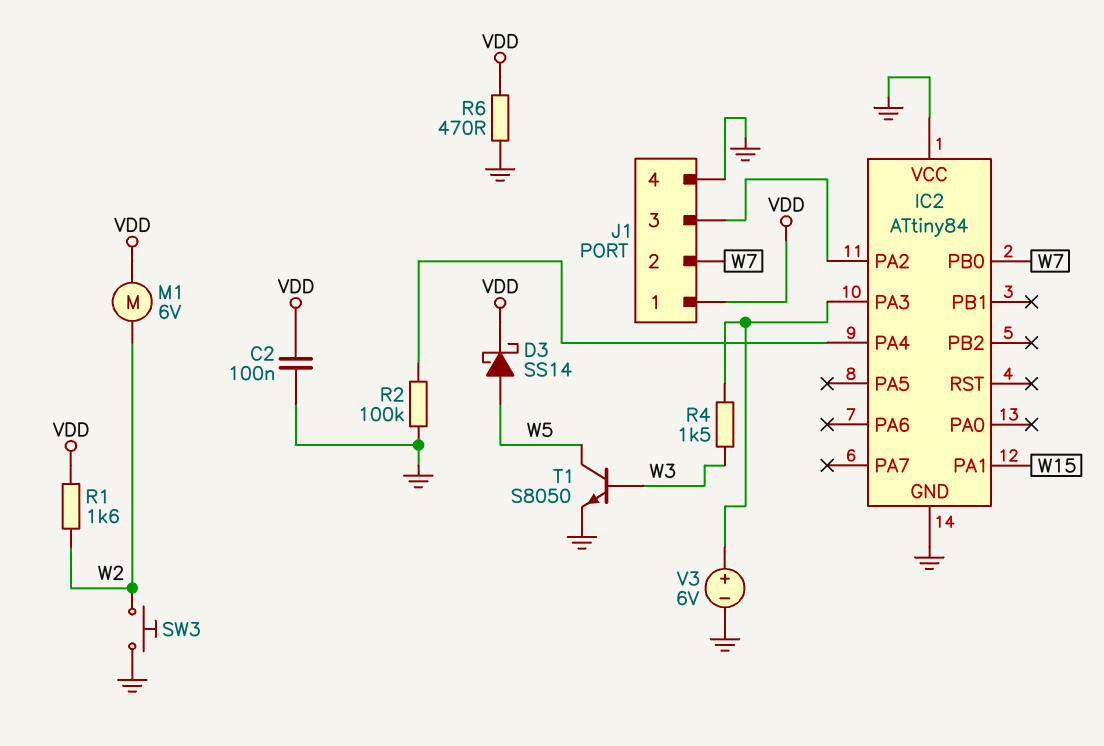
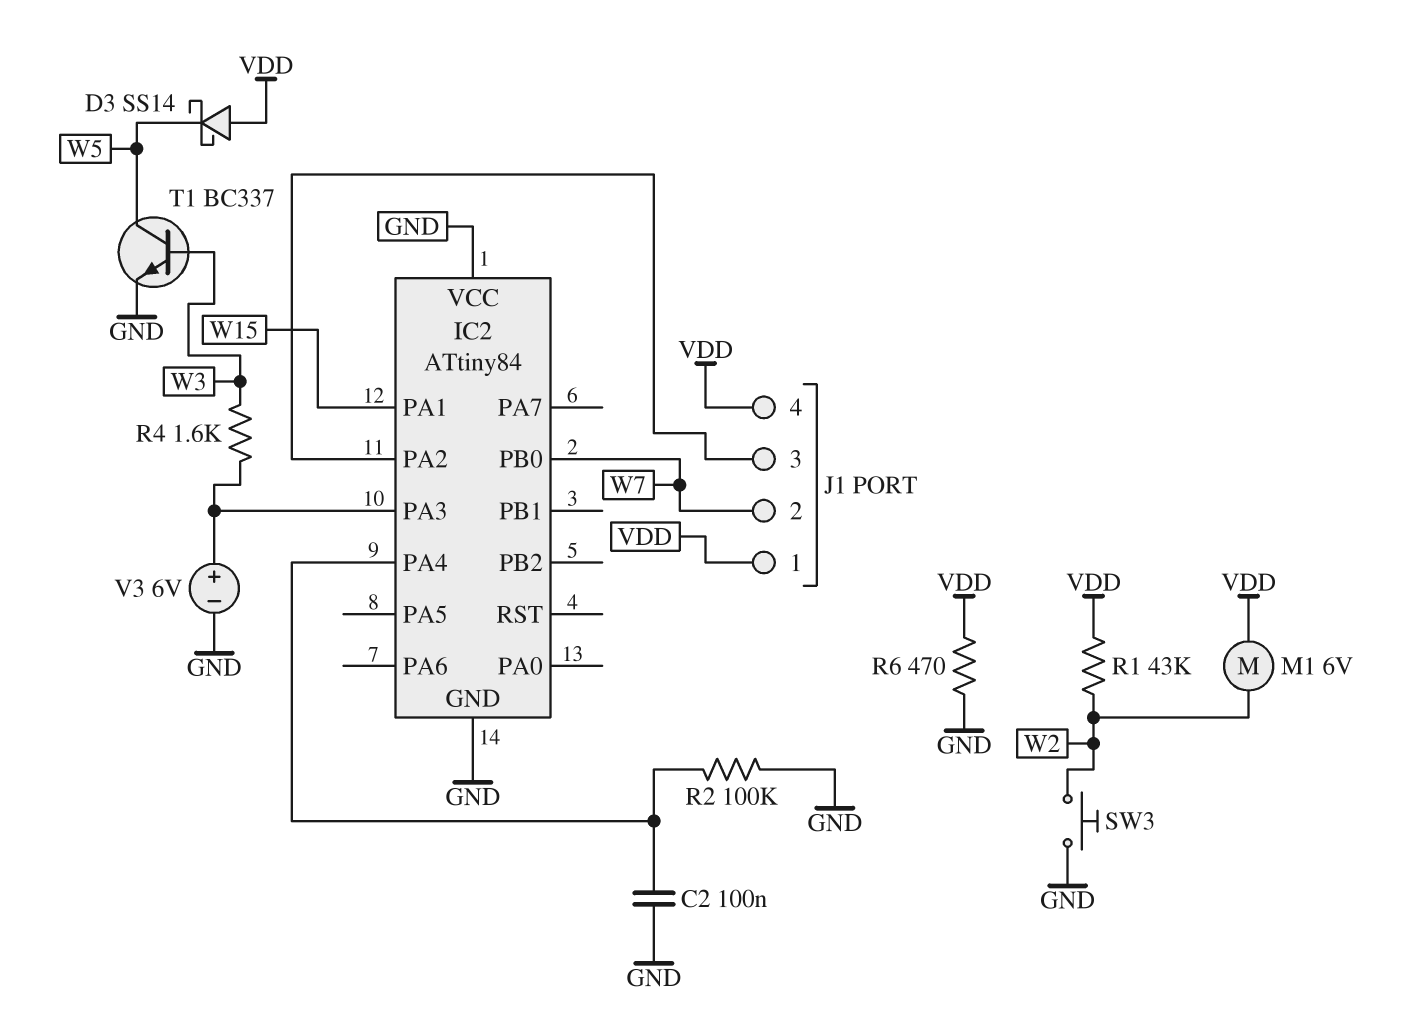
C2: 100nF (GND, VDD) -> 100nF (GND, IC2/PA4)
D3: schottky SS14 (A W5, K VDD) -> schottky SS14 (A VDD, K W5)
J1 pin 4: GND -> VDD
R1: 1.6k (VDD, W2) -> 43k (VDD, W2)
R4: 1.5k (IC2/PA3, W3) -> 1.6k (IC2/PA3, W3)
T1: NPN S8050 (B W3, C W5, E GND) -> NPN BC337 (B W3, C W5, E GND)

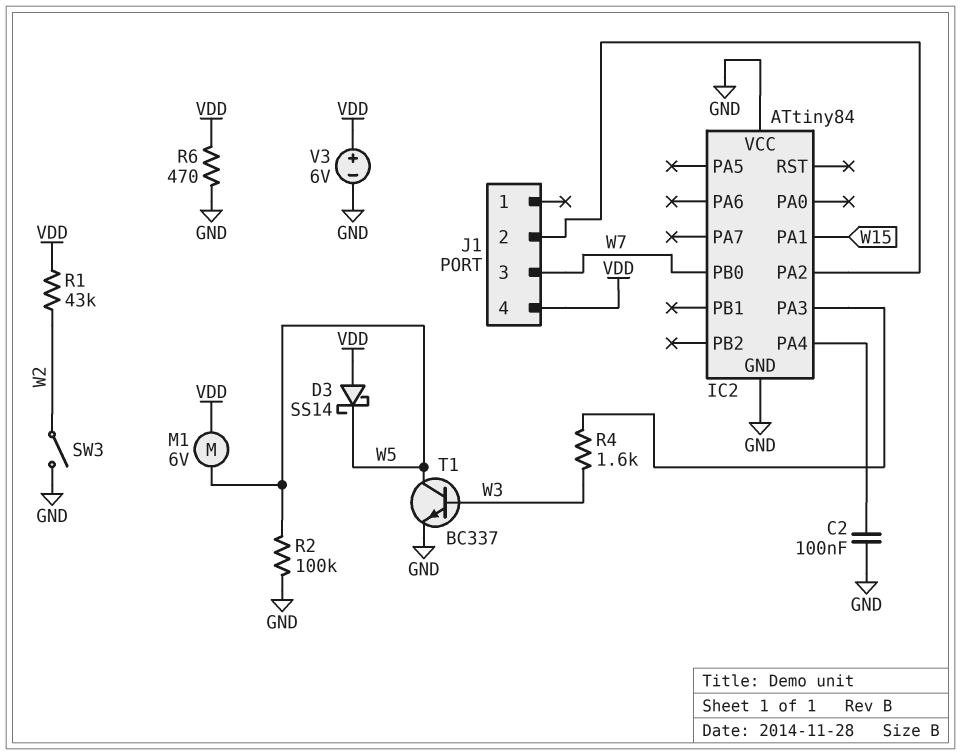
J1 pin 1: VDD -> none
J1 pin 2: W7 -> IC2/PA2
J1 pin 3: IC2/PA2 -> W7
M1: motor 6V (VDD, W2) -> motor 6V (VDD, W5)
R2: 100k (GND, IC2/PA4) -> 100k (GND, W5)
SW3: button (GND, W2) -> switch (GND, W2)
V3: 6V (plus IC2/PA3, minus GND) -> 6V (plus VDD, minus GND)

